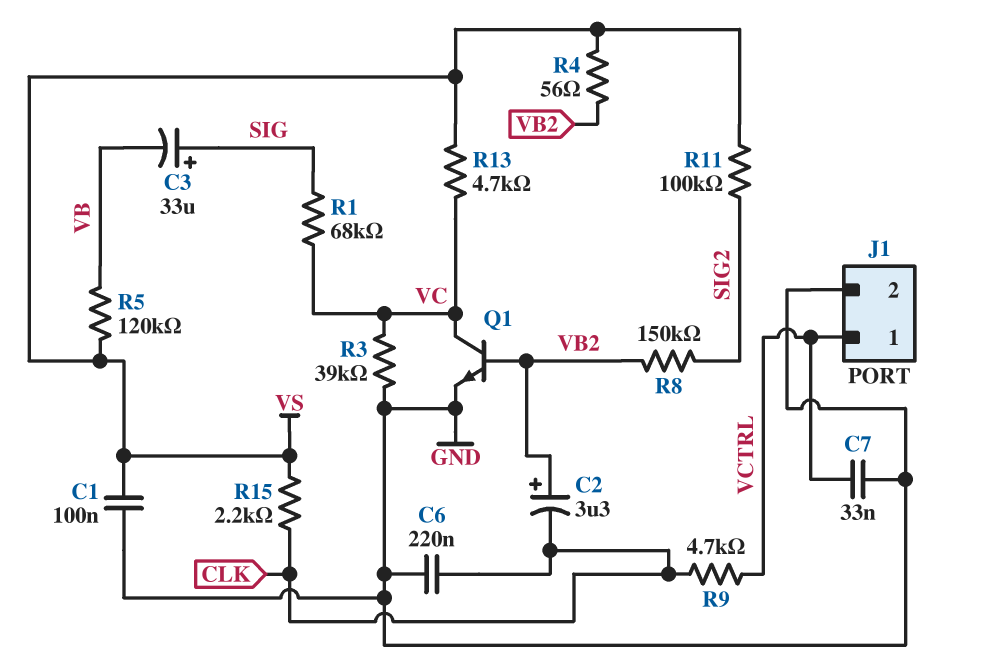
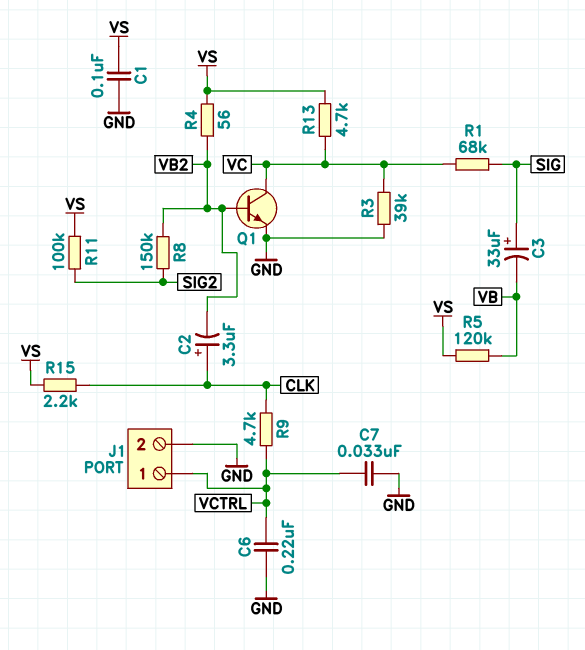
C2: 3.3uF (plus VB2, minus CLK) -> 3.3uF (plus CLK, minus VB2)
C6: 220nF (CLK, GND) -> 220nF (GND, VCTRL)

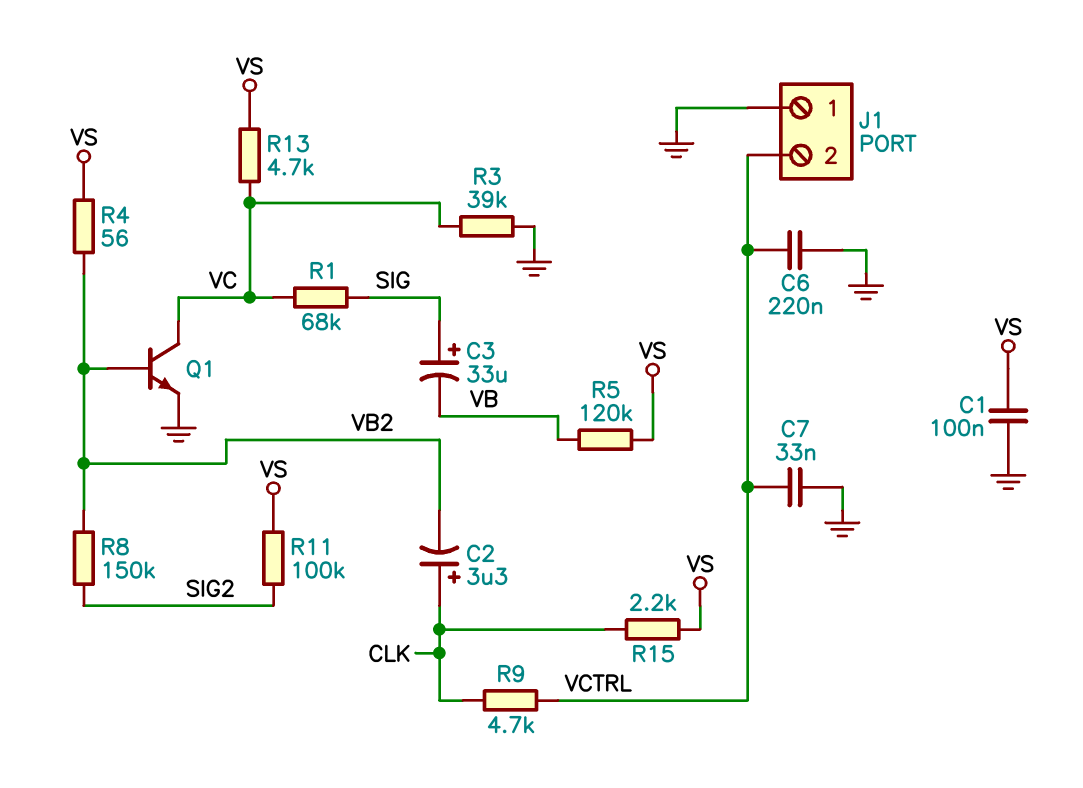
J1 pin 1: VCTRL -> GND
J1 pin 2: GND -> VCTRL

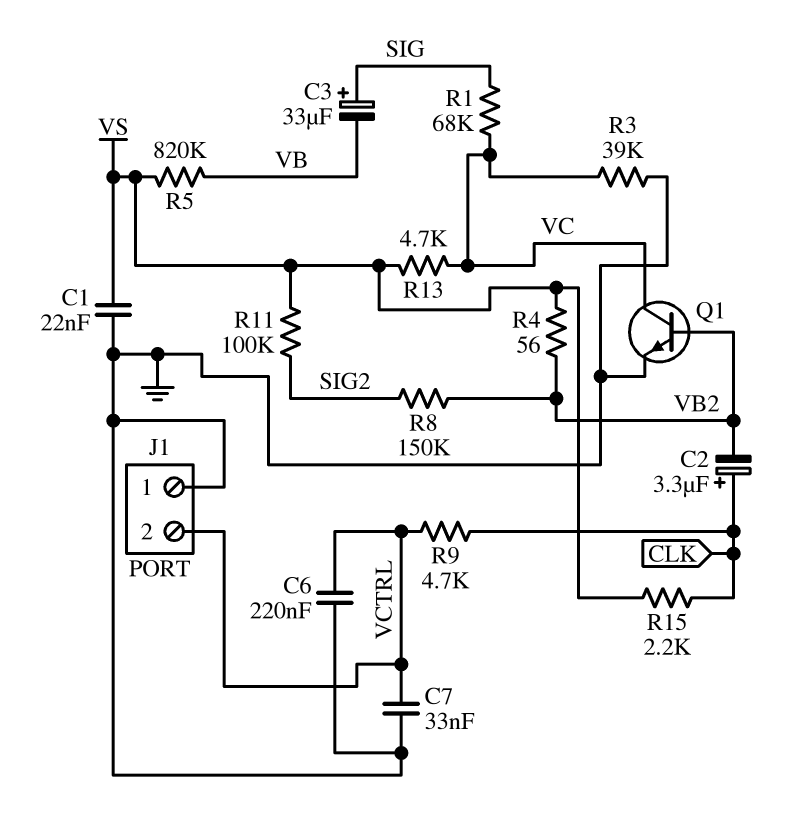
C1: 100nF (GND, VS) -> 22nF (GND, VS)
R5: 120k (VB, VS) -> 820k (VB, VS)

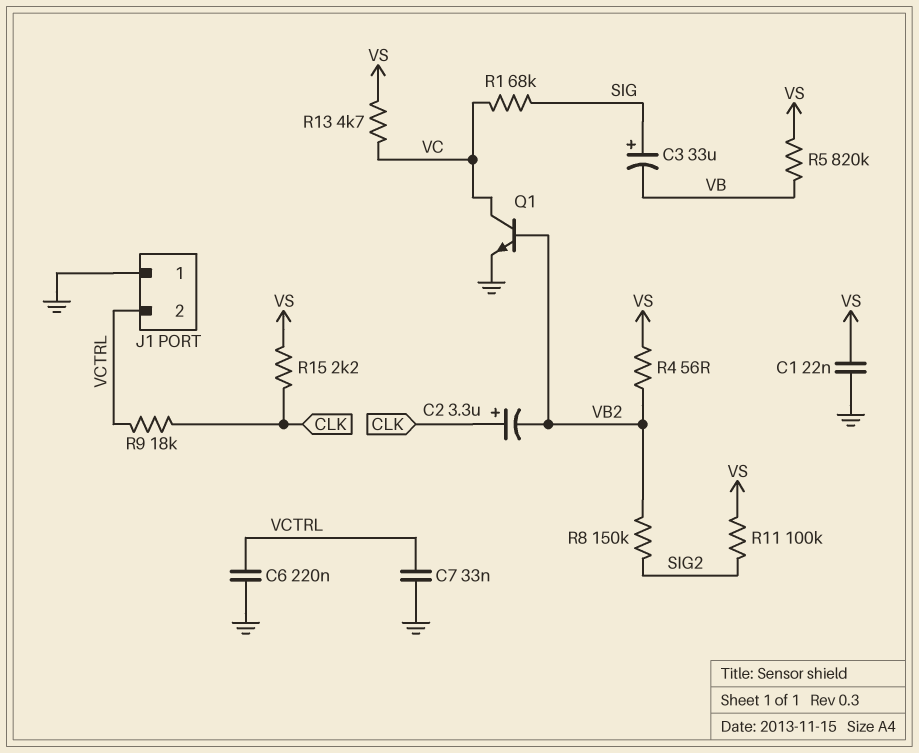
R3: 39k (GND, VC) -> none
R9: 4.7k (CLK, VCTRL) -> 18k (CLK, VCTRL)

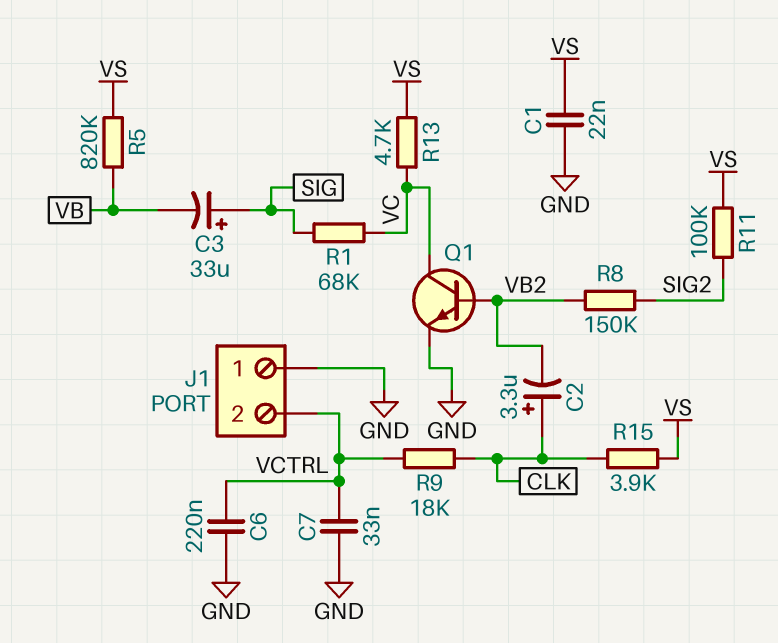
R4: 56 (VB2, VS) -> none
R15: 2.2k (CLK, VS) -> 3.9k (CLK, VS)

